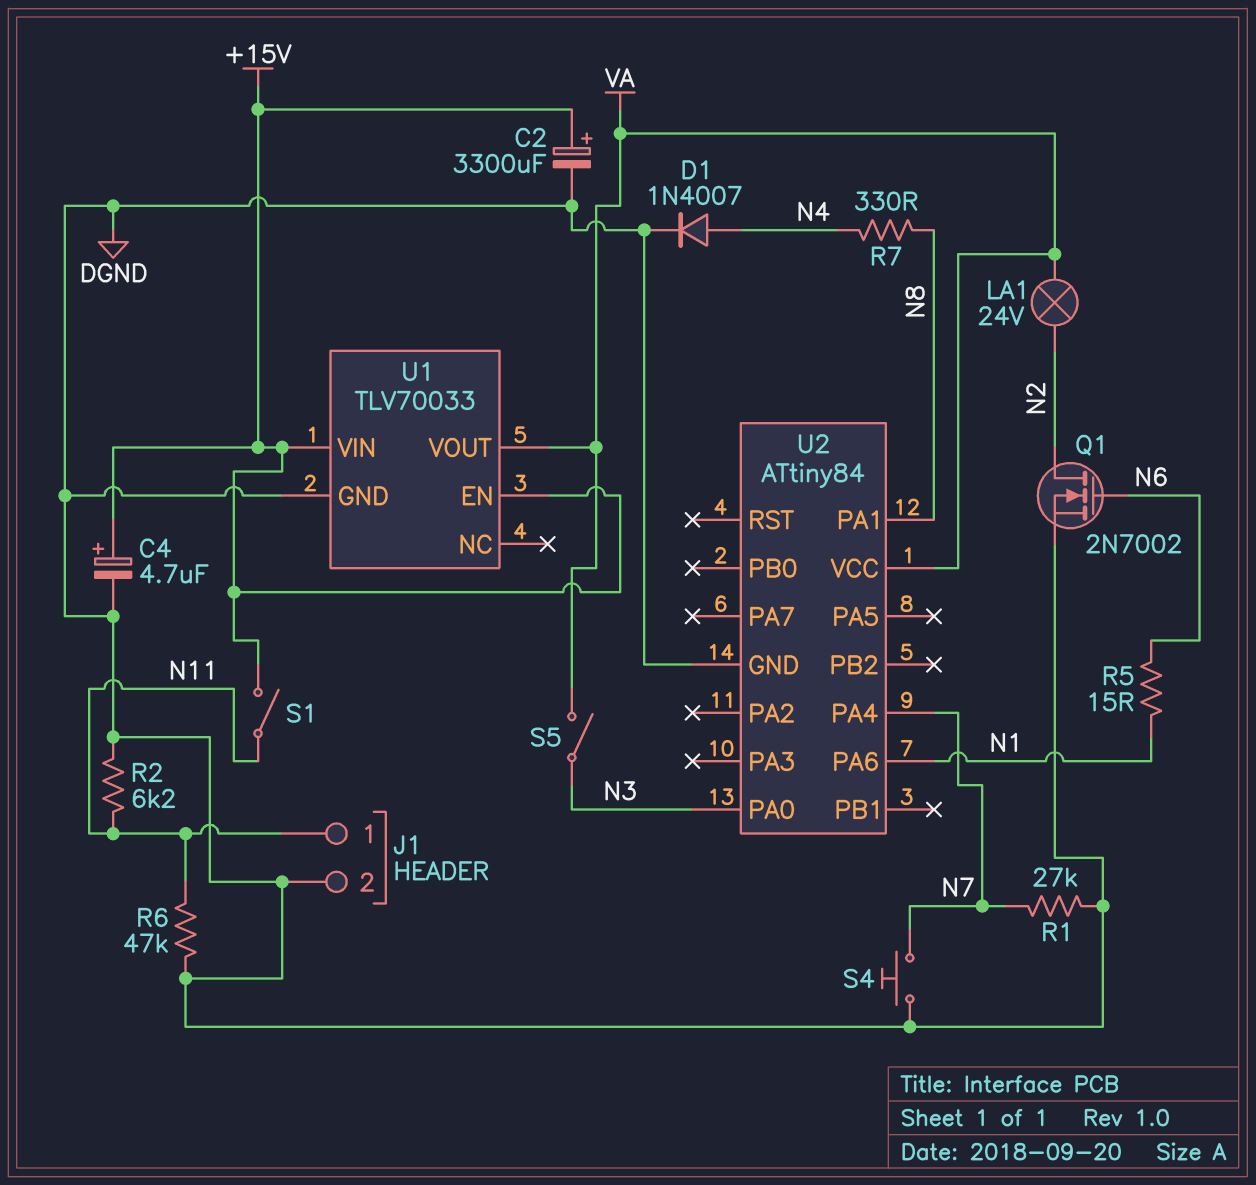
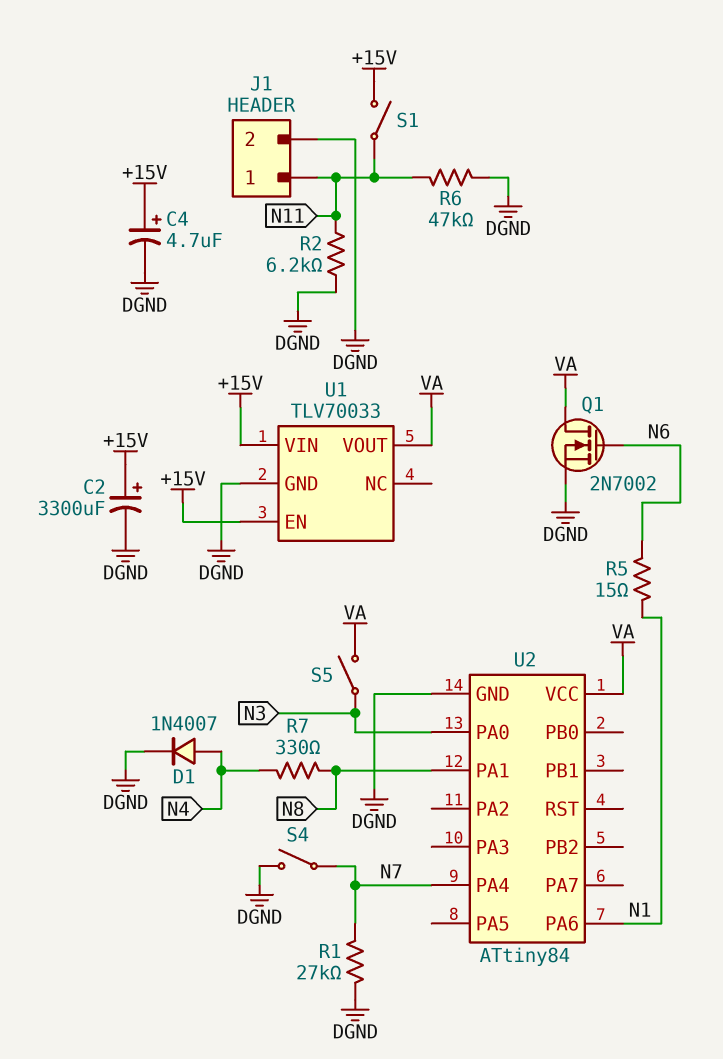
LA1: lamp 24V (N2, VA) -> none
Q1: NMOS 2N7002 (G N6, D N2, S DGND) -> NMOS 2N7002 (G N6, D VA, S DGND)
S4: button (DGND, N7) -> switch (DGND, N7)

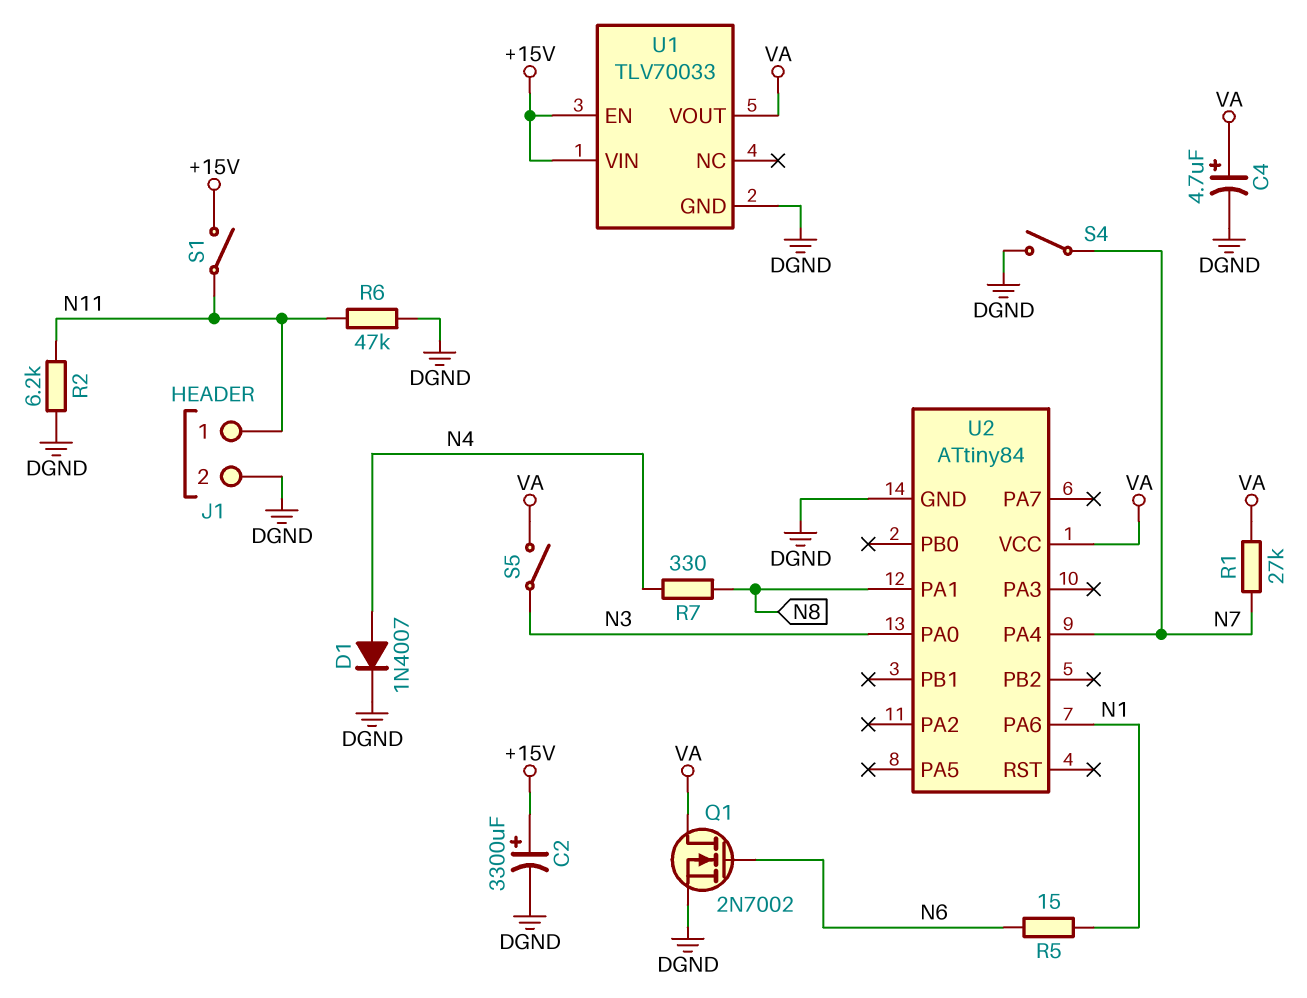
C4: 4.7uF (plus +15V, minus DGND) -> 4.7uF (plus VA, minus DGND)
R1: 27k (DGND, N7) -> 27k (N7, VA)

